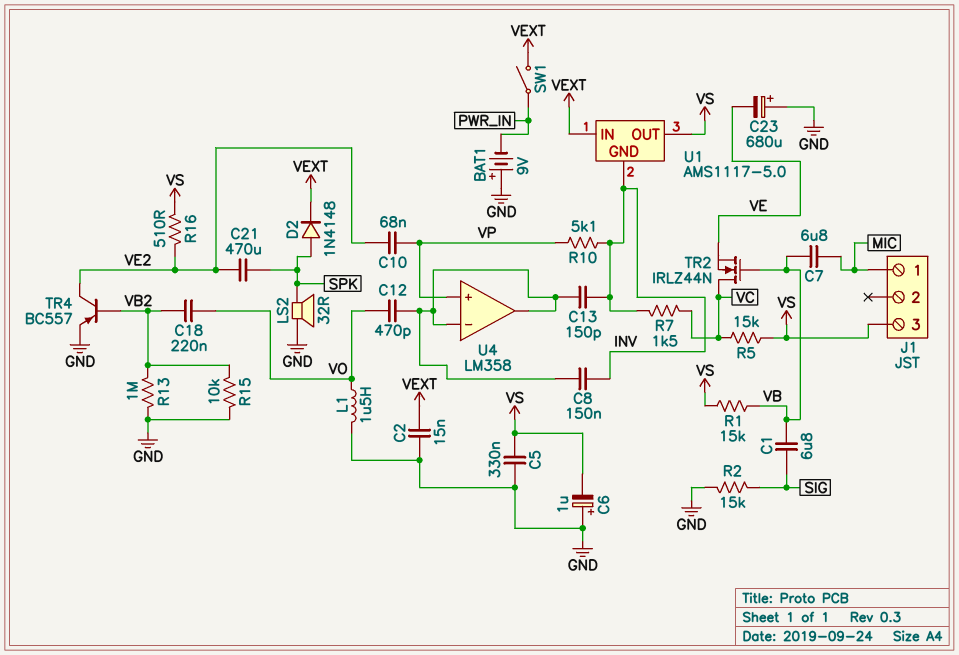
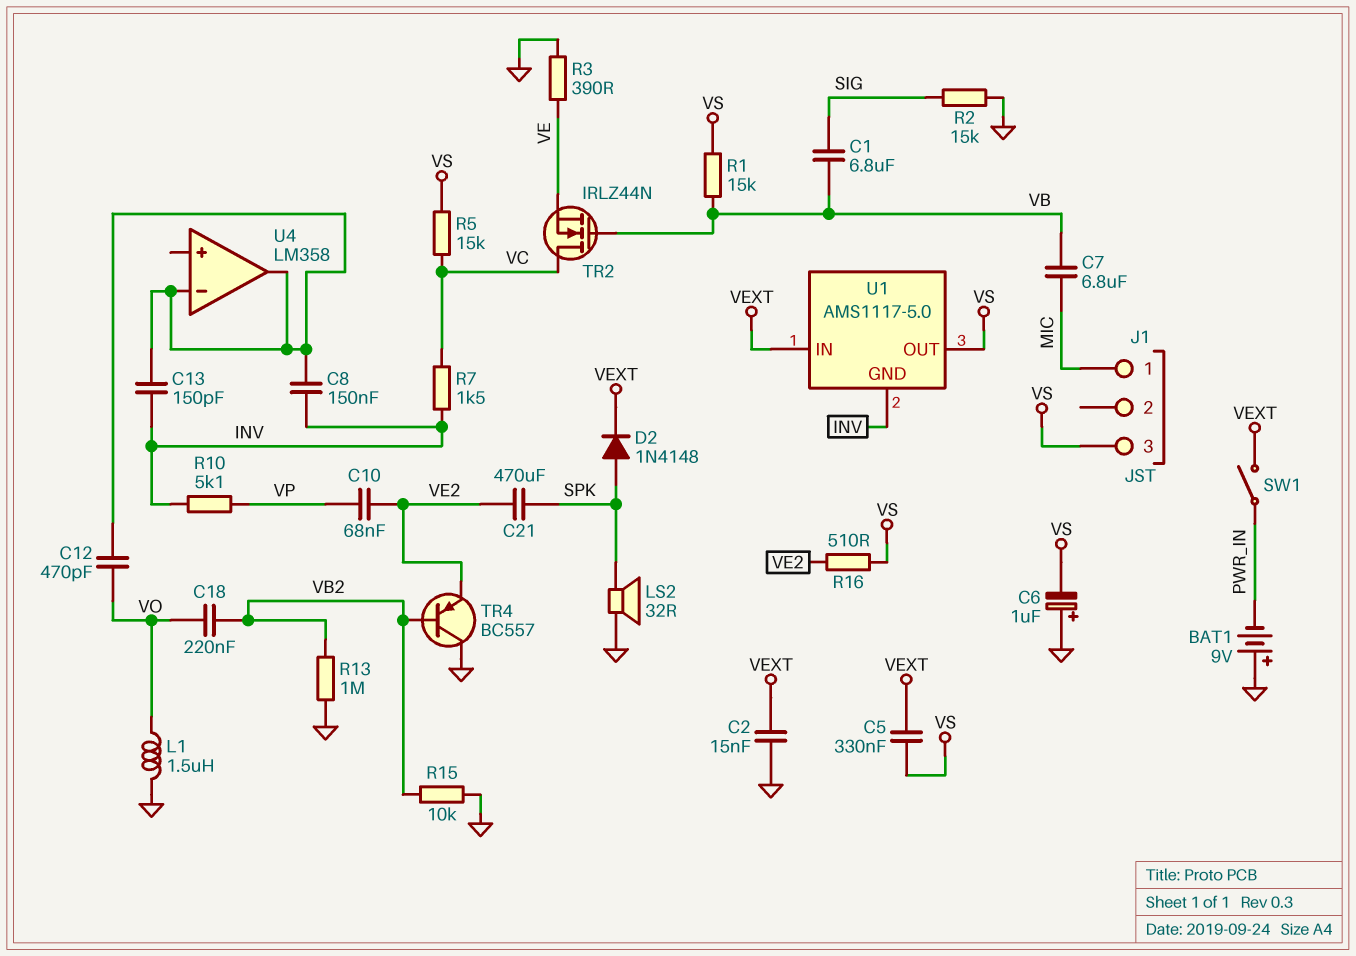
C5: 330nF (GND, VS) -> 330nF (VEXT, VS)
C23: 680uF (plus GND, minus VE) -> none
R3: none -> 390 (GND, VE)
TR4: PNP BC557 (B VB2, C VE2, E GND) -> PNP BC557 (B VB2, C GND, E VE2)
U4 pin in+: VP -> none

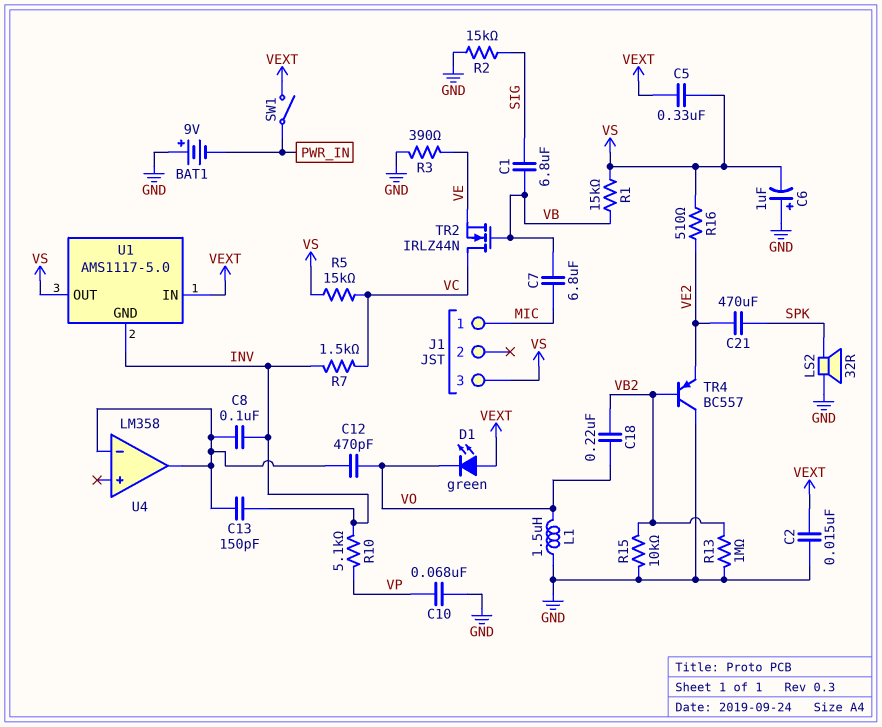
C8: 150nF (INV, U4/in-) -> 100nF (INV, U4/in-)
C10: 68nF (VE2, VP) -> 68nF (GND, VP)
D1: none -> LED green (A VEXT, K VO)
D2: diode 1N4148 (A SPK, K VEXT) -> none

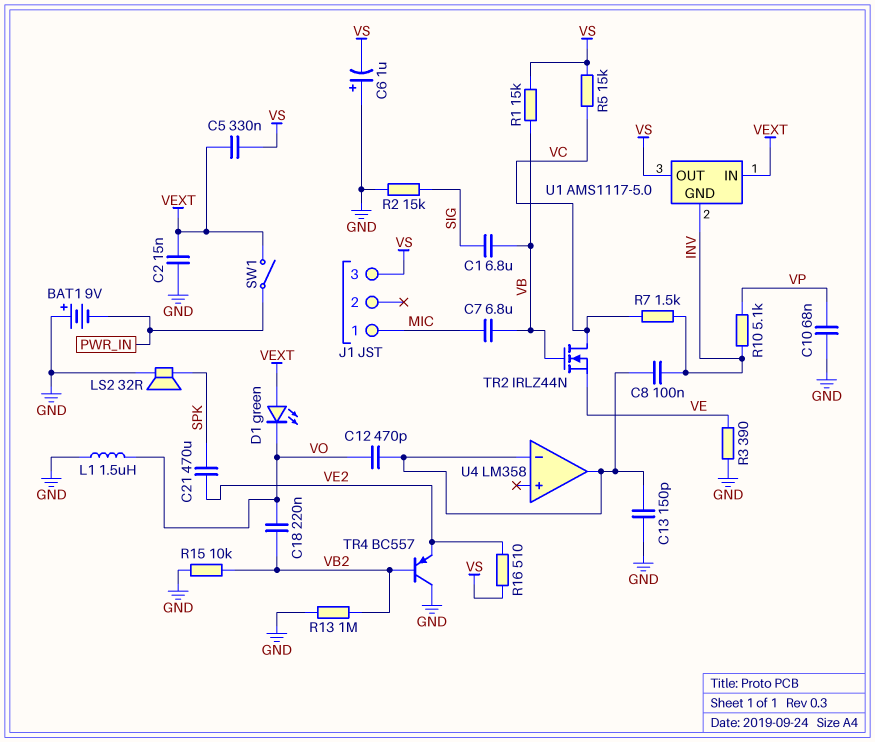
C13: 150pF (INV, U4/in-) -> 150pF (GND, U4/in-)

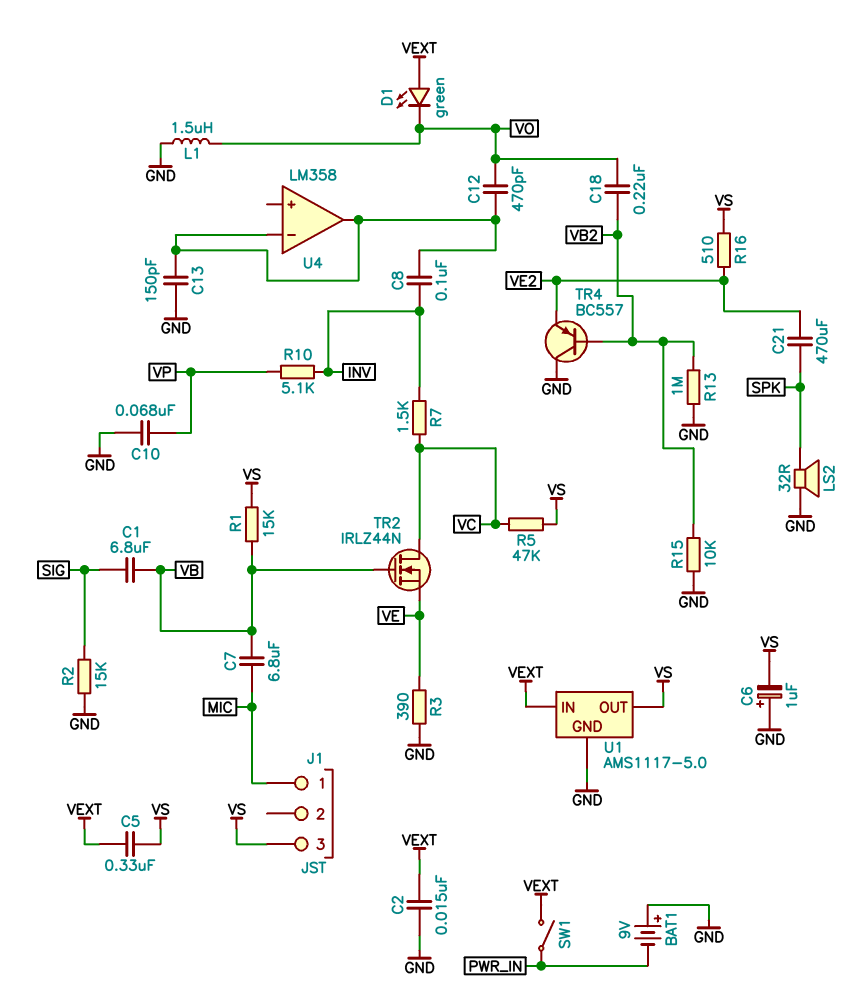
R5: 15k (VC, VS) -> 47k (VC, VS)
U1 pin GND: INV -> GND

